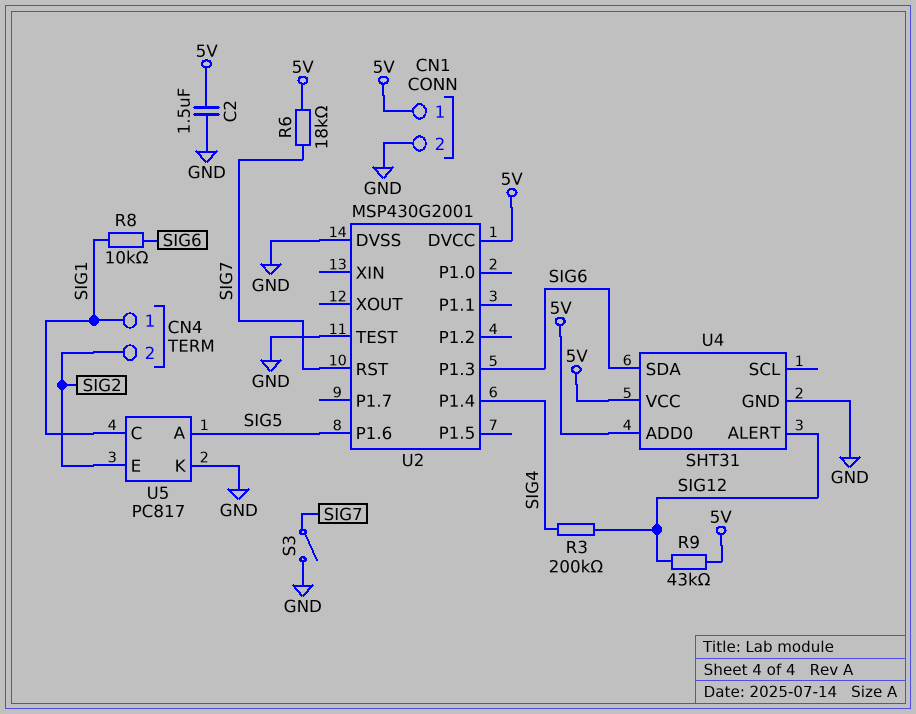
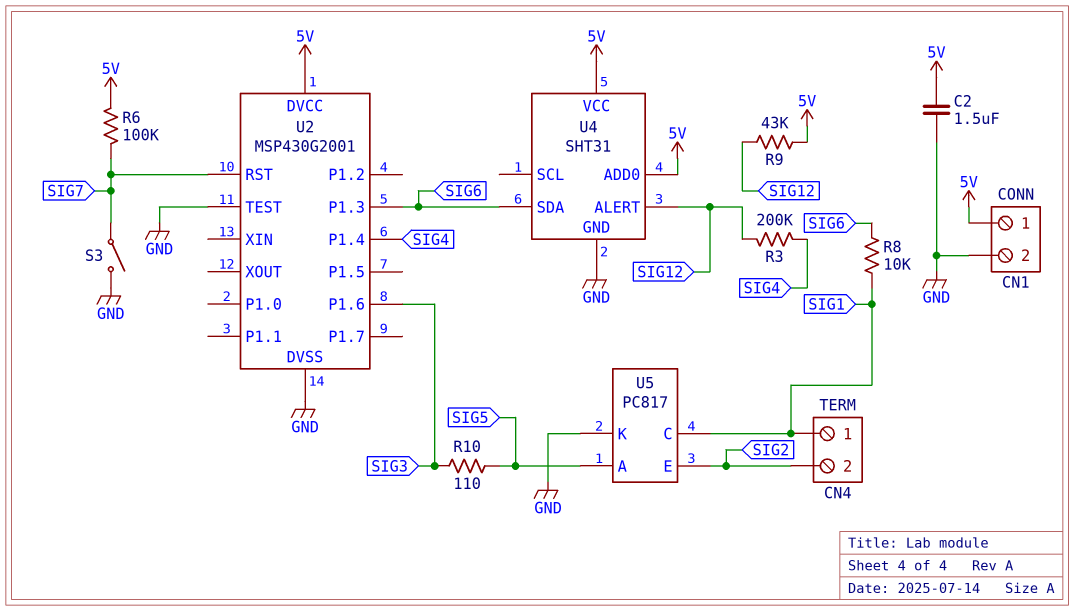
R6: 18k (5V, SIG7) -> 100k (5V, SIG7)
R10: none -> 110 (SIG3, SIG5)
U2 pin P1.6: SIG5 -> SIG3

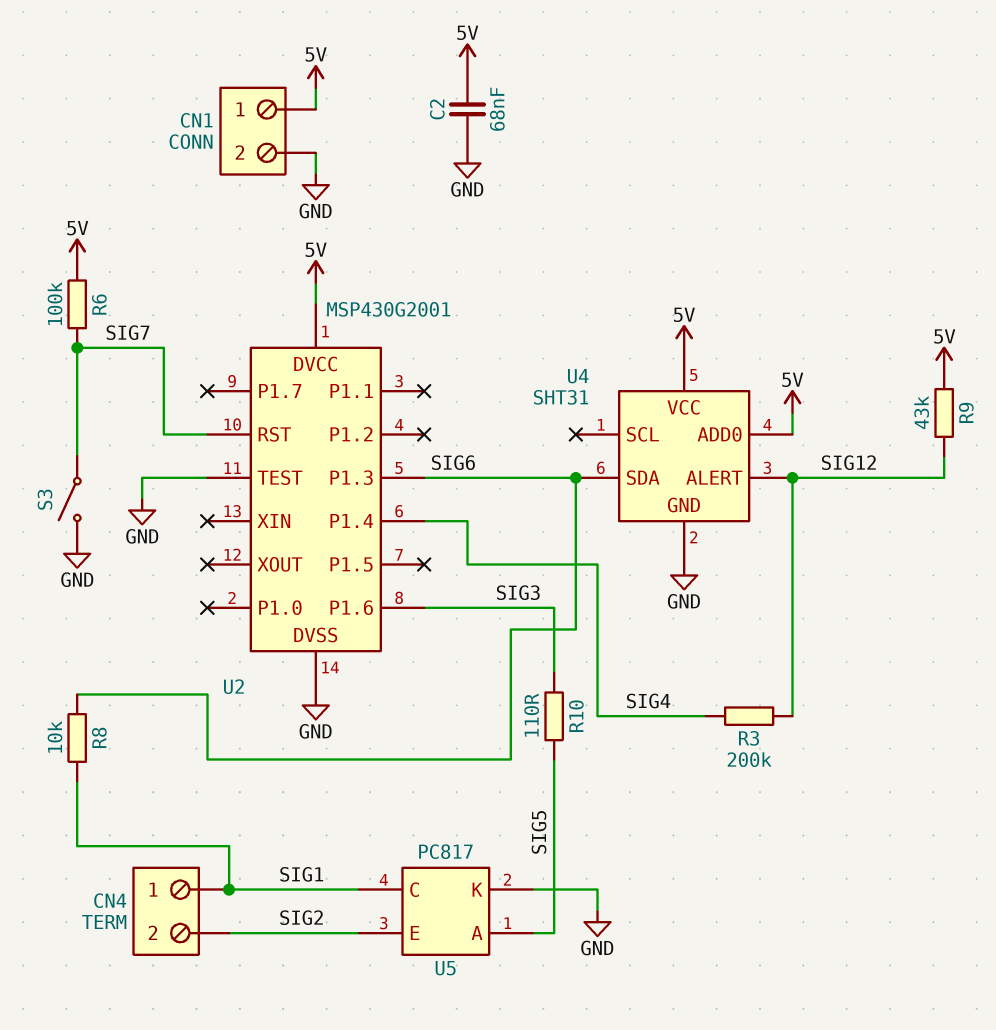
C2: 1.5uF (5V, GND) -> 68nF (5V, GND)

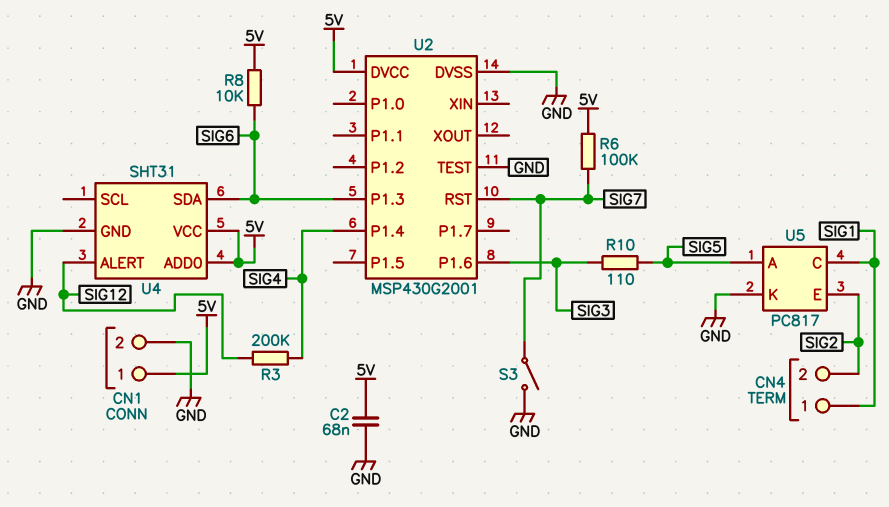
R8: 10k (SIG1, SIG6) -> 10k (5V, SIG6)
R9: 43k (5V, SIG12) -> none

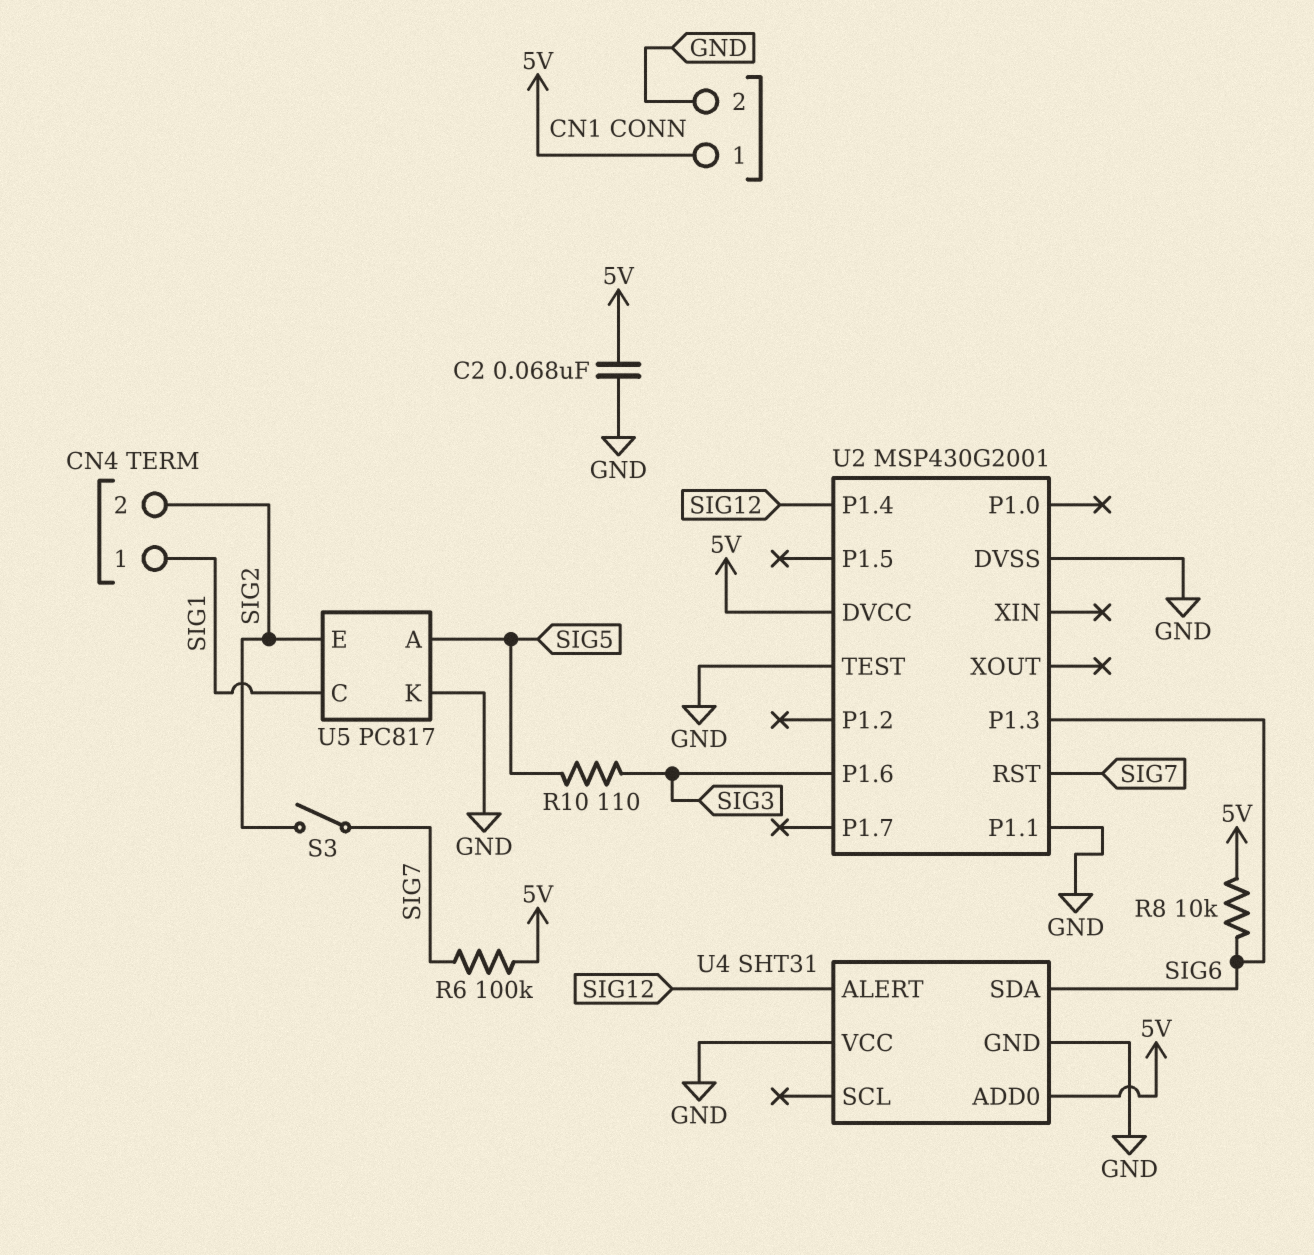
R3: 200k (SIG4, SIG12) -> none
S3: switch (GND, SIG7) -> switch (SIG2, SIG7)
U2 pin P1.1: none -> GND
U2 pin P1.4: SIG4 -> SIG12
U4 pin VCC: 5V -> GND

